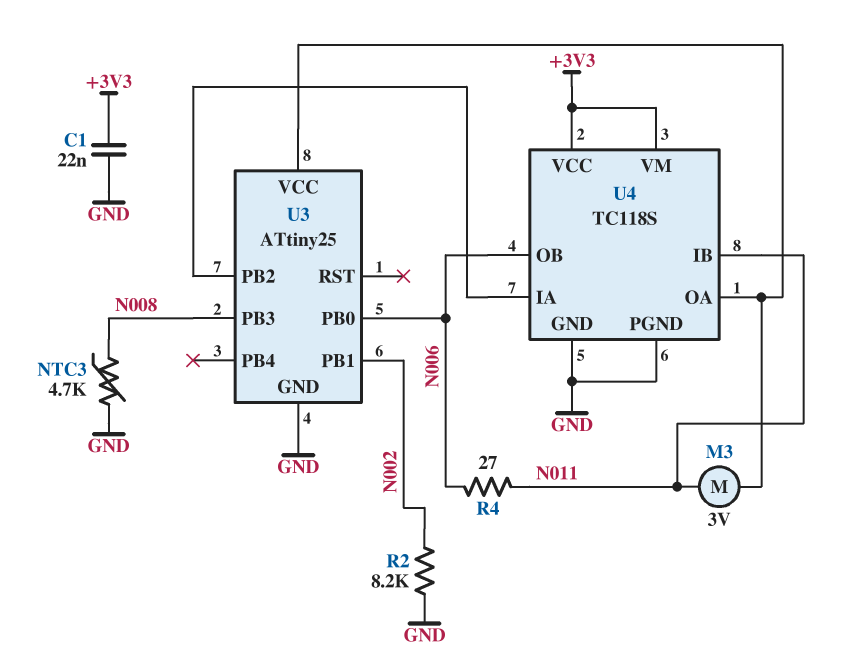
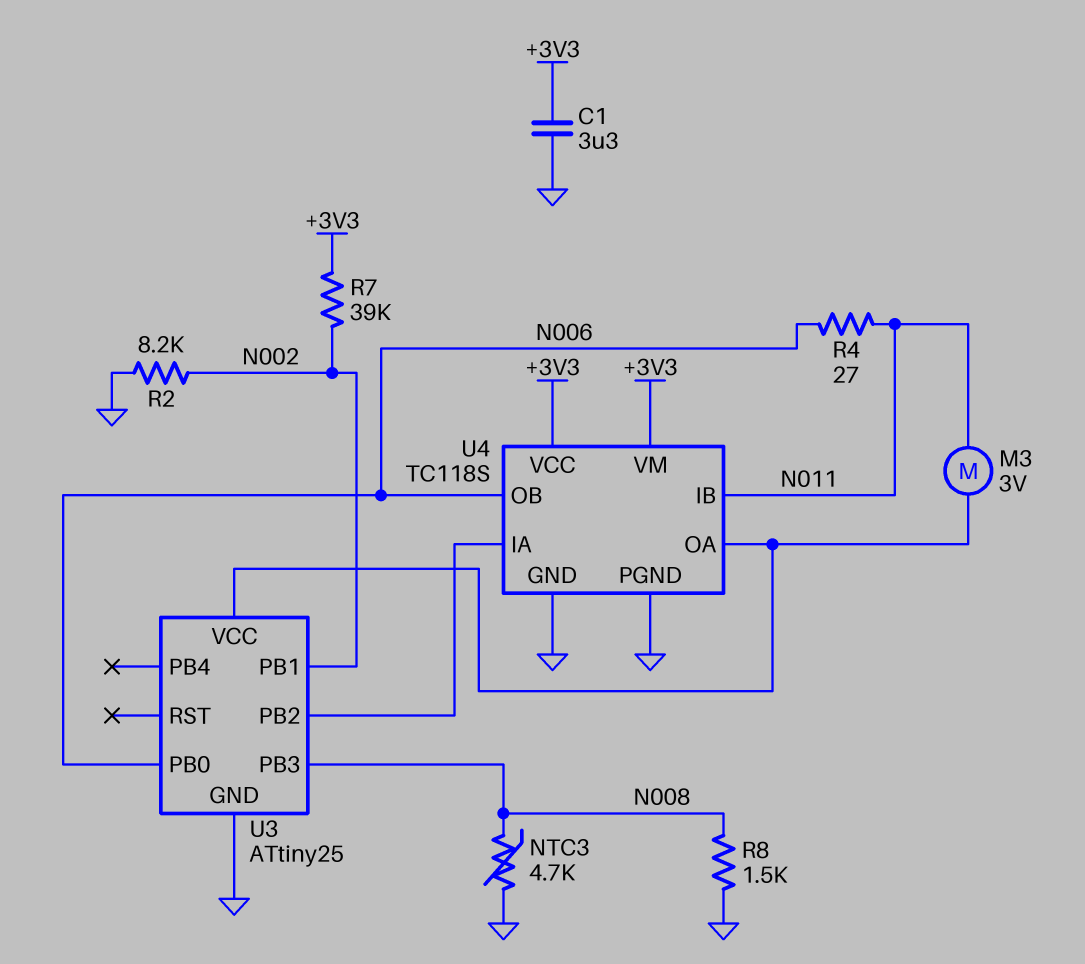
C1: 22nF (+3V3, GND) -> 3.3uF (+3V3, GND)
R7: none -> 39k (+3V3, N002)
R8: none -> 1.5k (GND, N008)

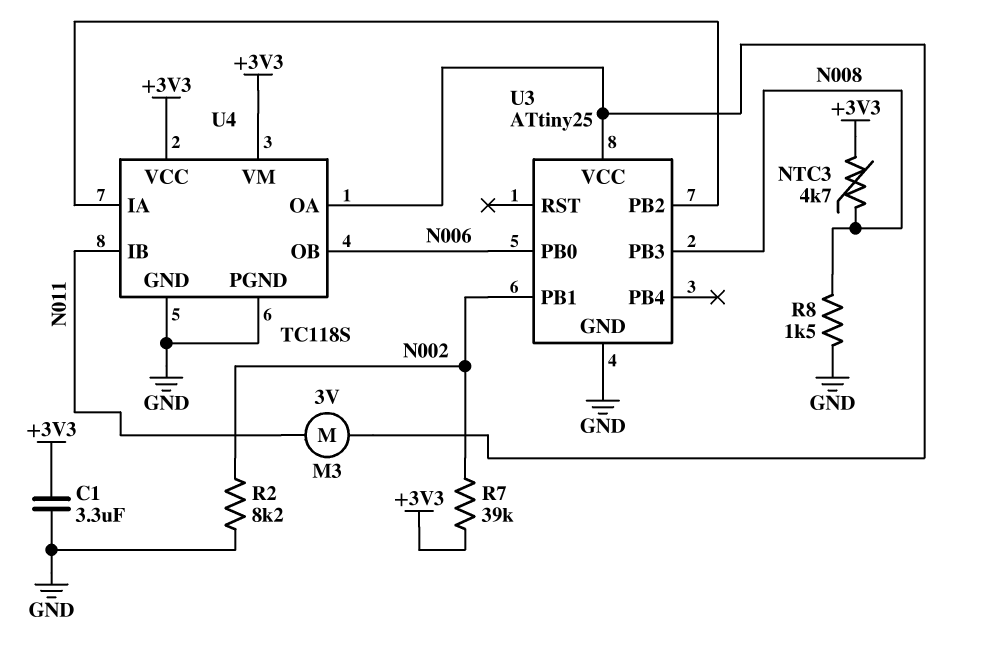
NTC3: 4.7k (GND, N008) -> 4.7k (+3V3, N008)
R4: 27 (N006, N011) -> none

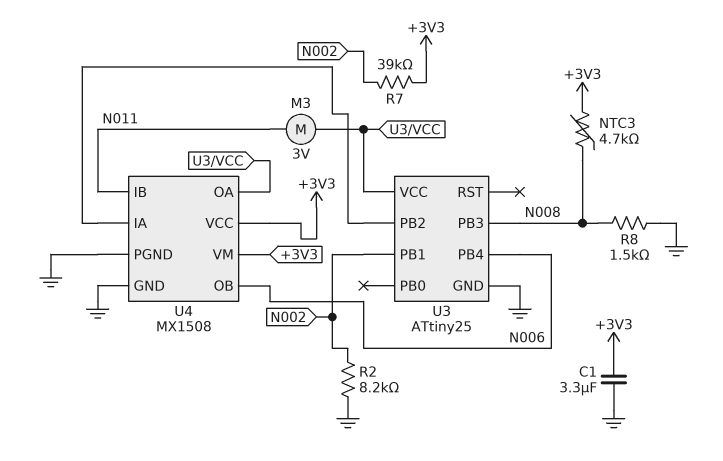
U3 pin PB0: N006 -> none
U3 pin PB4: none -> N006
U4: TC118S -> MX1508

